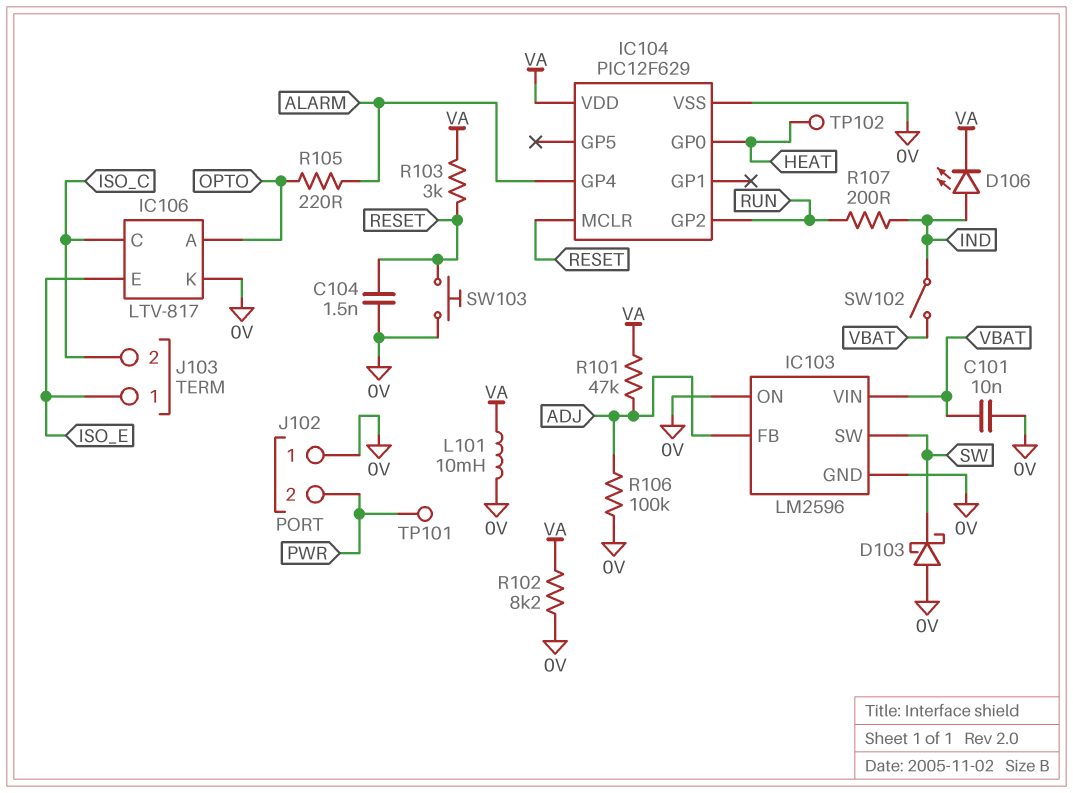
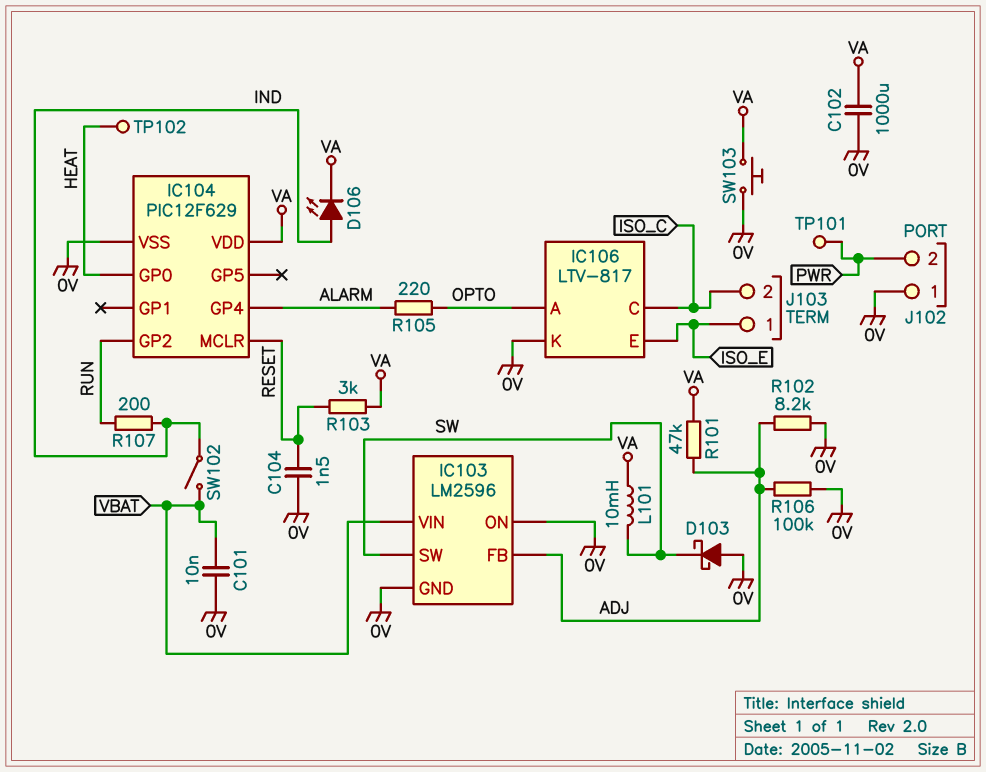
C102: none -> 1000uF (0V, VA)
L101: 10mH (0V, VA) -> 10mH (SW, VA)
R102: 8.2k (0V, VA) -> 8.2k (0V, ADJ)
SW103: button (0V, RESET) -> button (0V, VA)

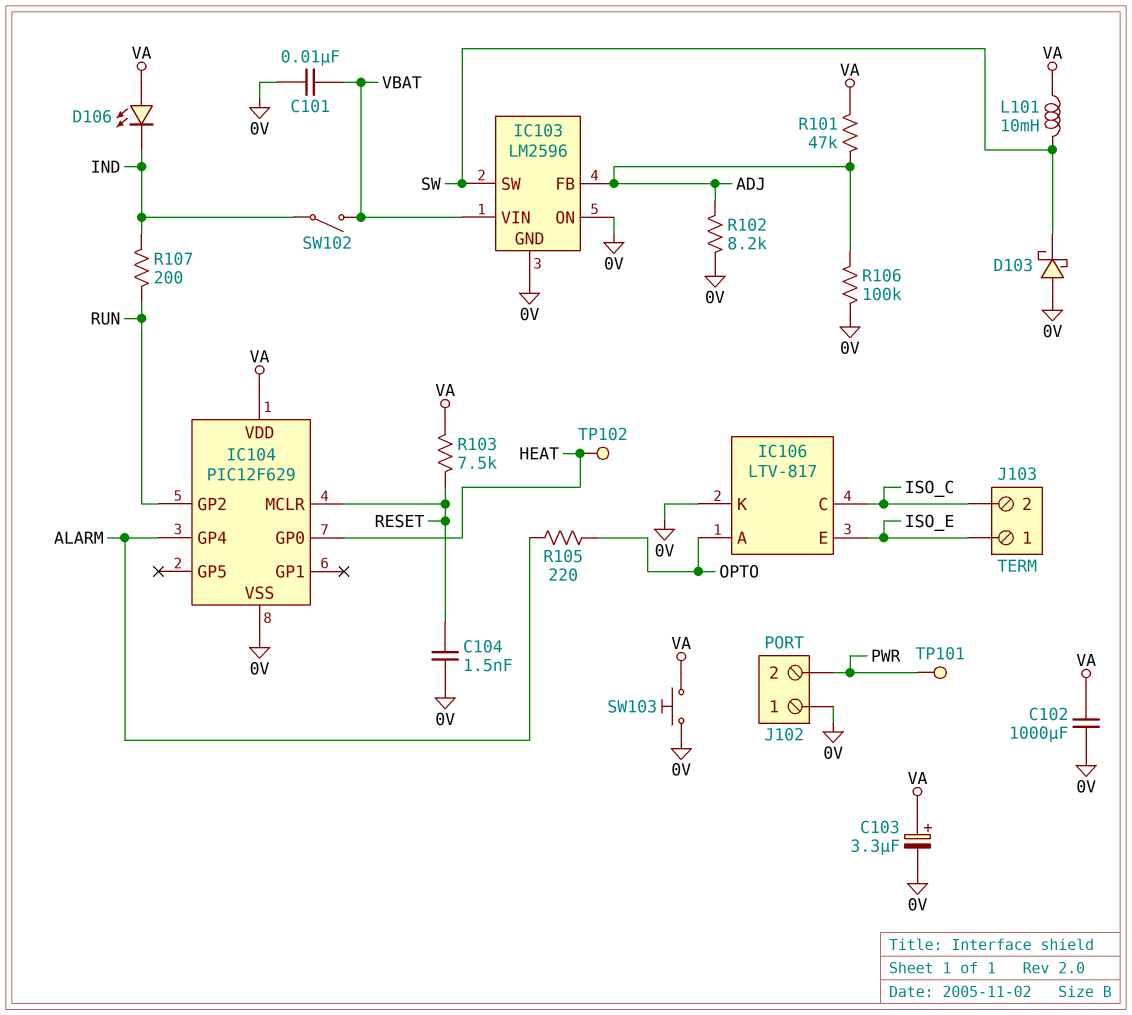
C103: none -> 3.3uF (plus VA, minus 0V)
D106: LED (A IND, K VA) -> LED (A VA, K IND)
R103: 3k (RESET, VA) -> 7.5k (RESET, VA)

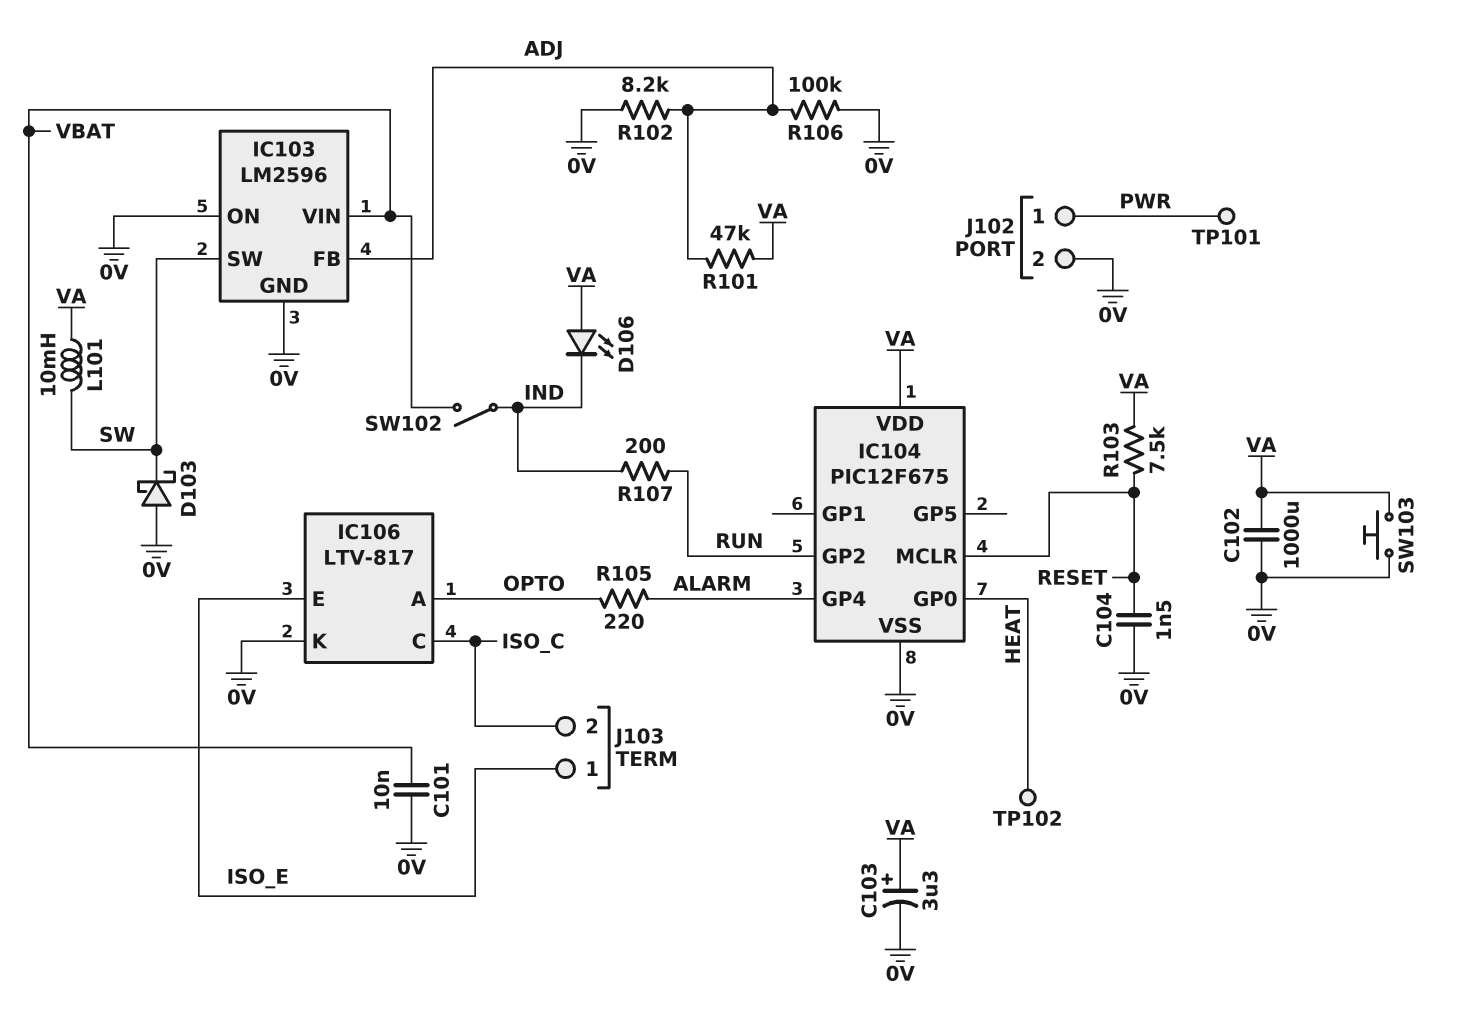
IC104: PIC12F629 -> PIC12F675
J102 pin 1: 0V -> PWR
J102 pin 2: PWR -> 0V

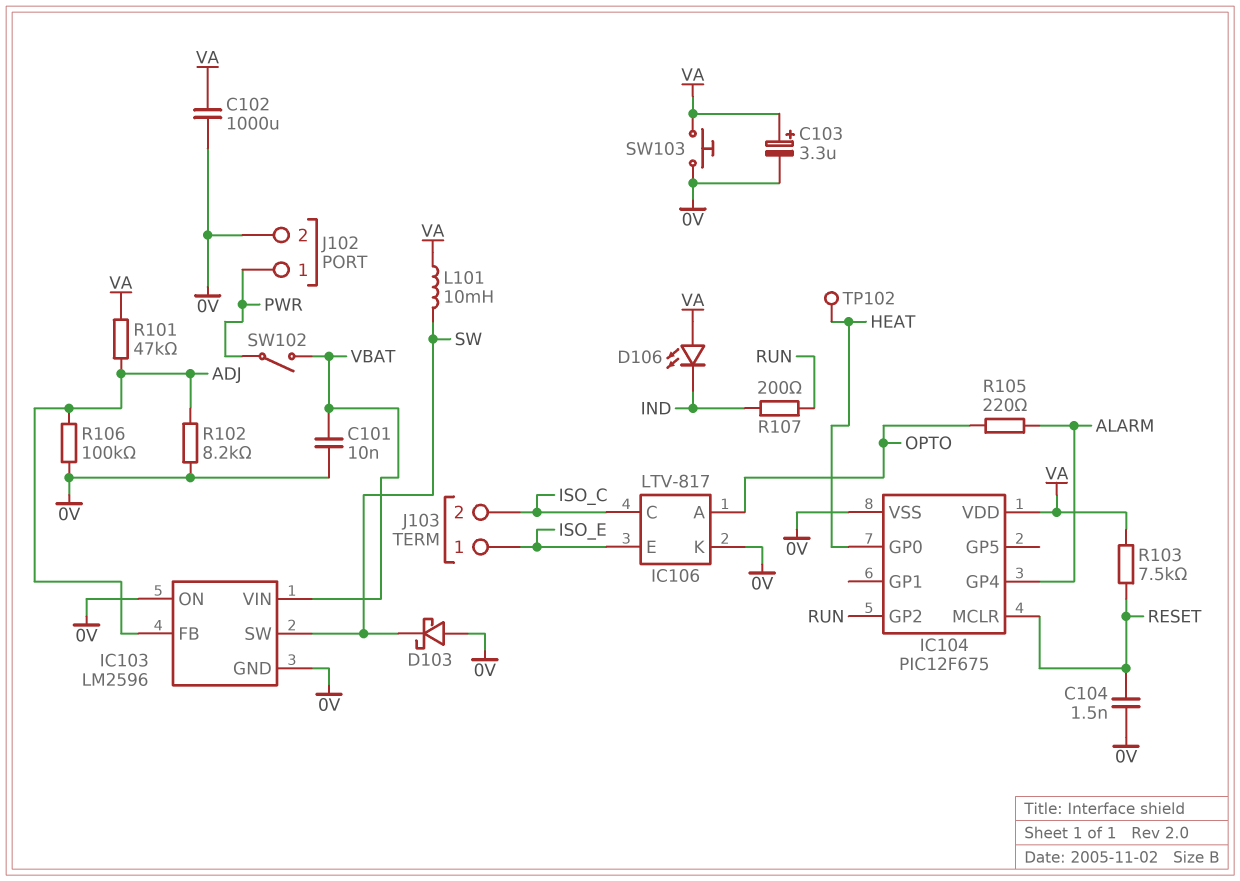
SW102: switch (IND, VBAT) -> switch (PWR, VBAT)
TP101: test point (PWR) -> none

